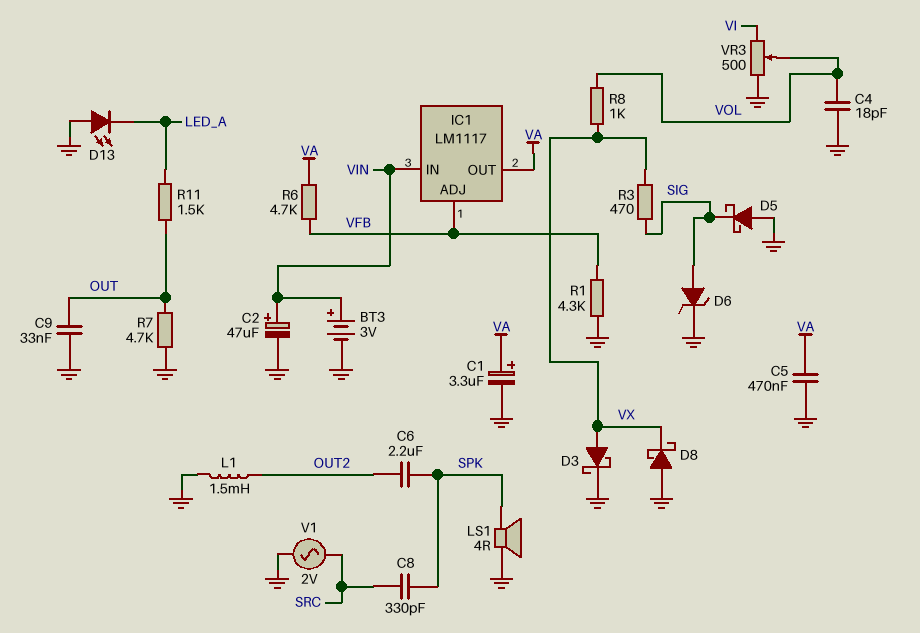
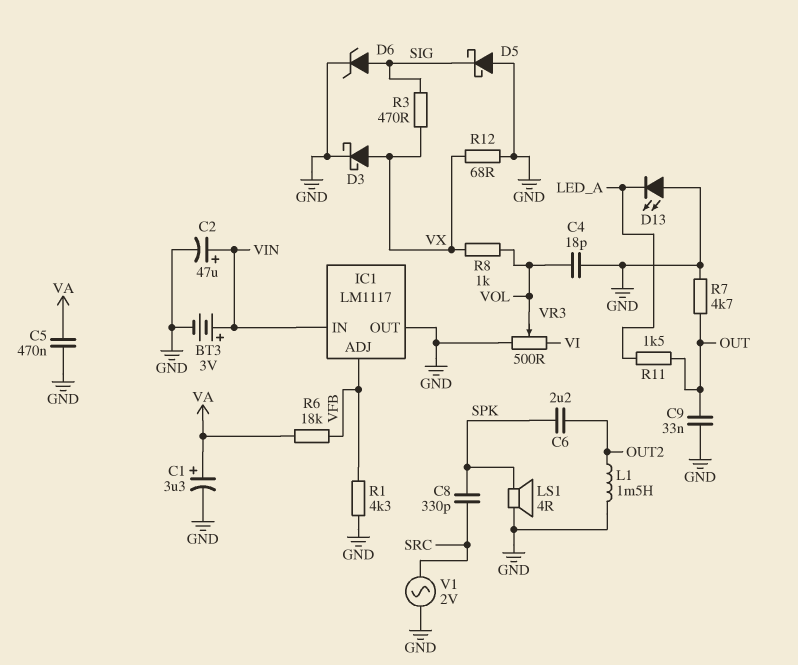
D8: schottky (A GND, K VX) -> none
IC1 pin OUT: VA -> GND
R6: 4.7k (VA, VFB) -> 18k (VA, VFB)
R12: none -> 68 (GND, VX)

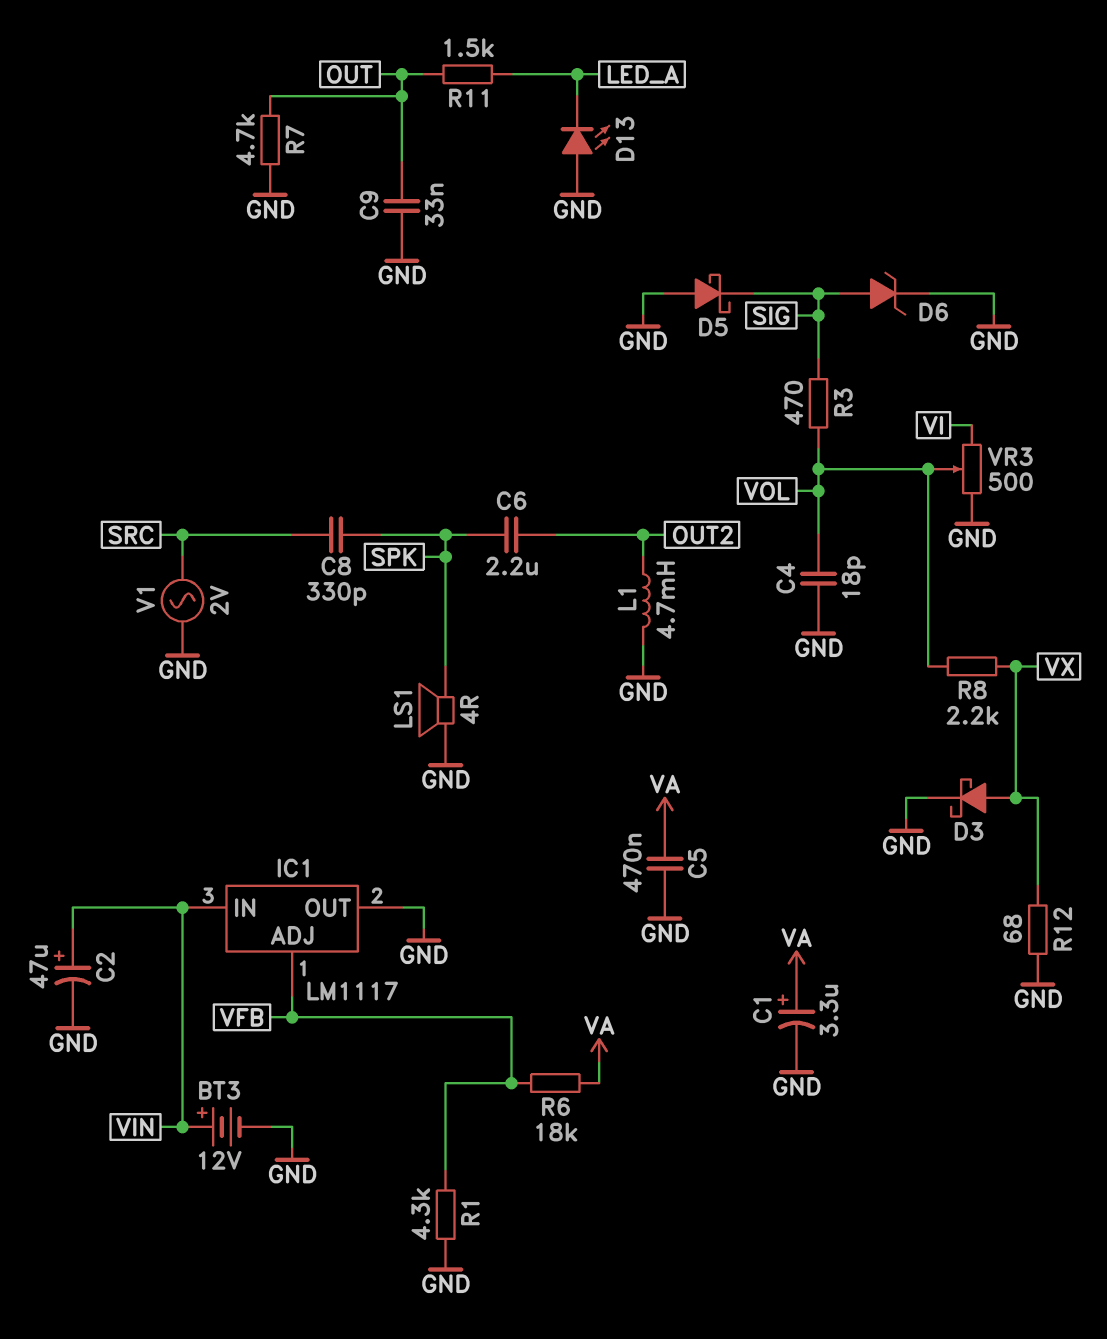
BT3: 3V (plus VIN, minus GND) -> 12V (plus VIN, minus GND)
L1: 1.5mH (GND, OUT2) -> 4.7mH (GND, OUT2)
R3: 470 (SIG, VX) -> 470 (SIG, VOL)
R8: 1k (VOL, VX) -> 2.2k (VOL, VX)

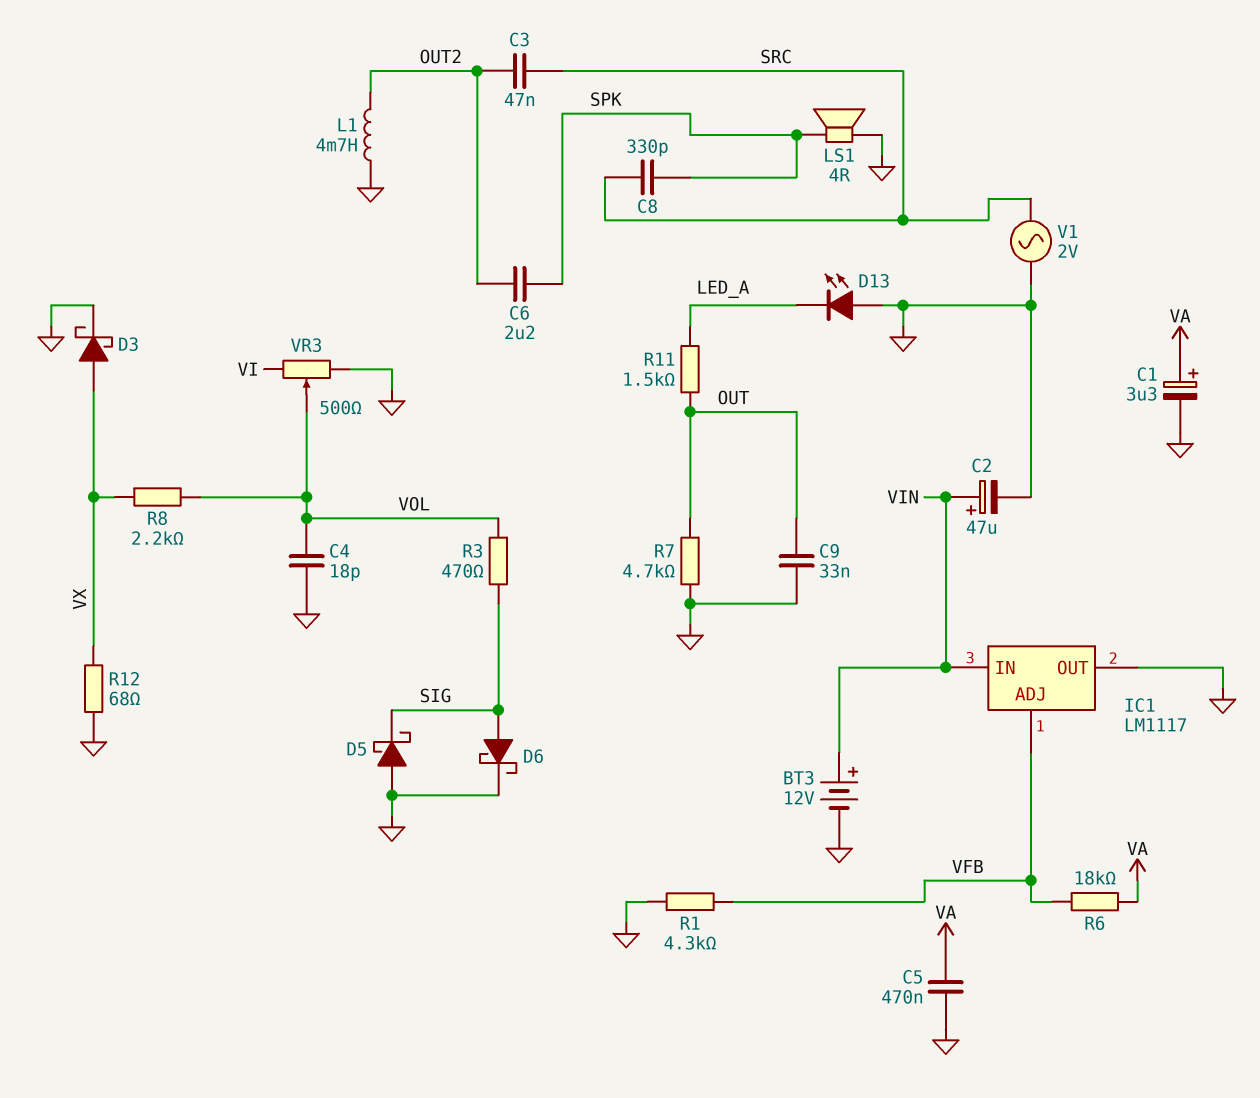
C3: none -> 47nF (OUT2, SRC)
D6: zener (A SIG, K GND) -> schottky (A SIG, K GND)

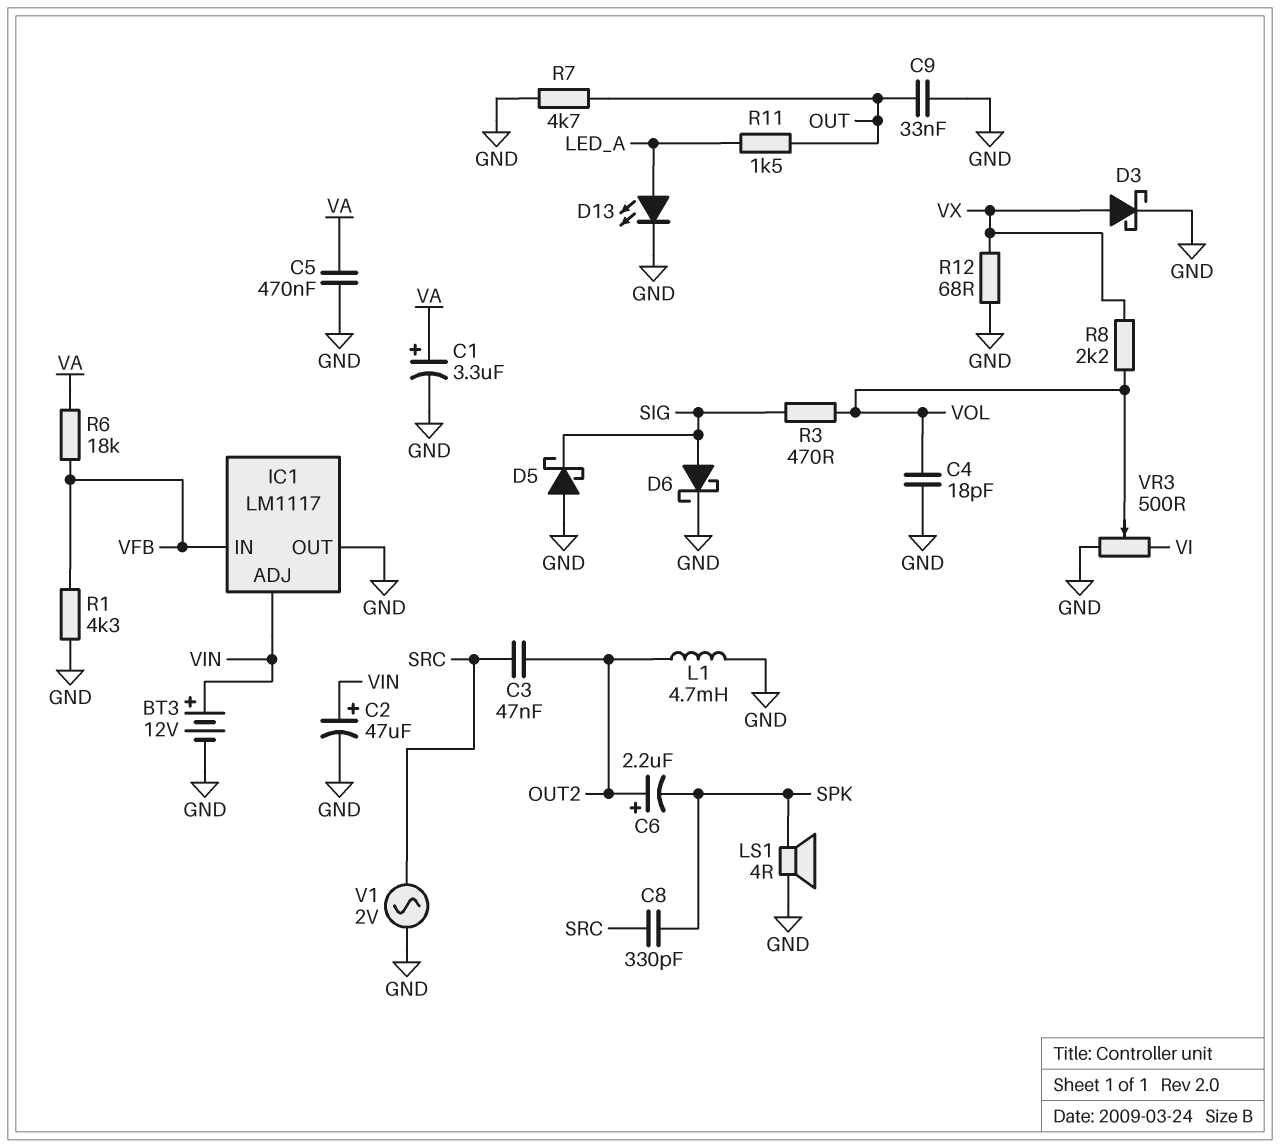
C6: 2.2uF (OUT2, SPK) -> 2.2uF (plus OUT2, minus SPK)
D13: LED (A GND, K LED_A) -> LED (A LED_A, K GND)
IC1 pin ADJ: VFB -> VIN
IC1 pin IN: VIN -> VFB

